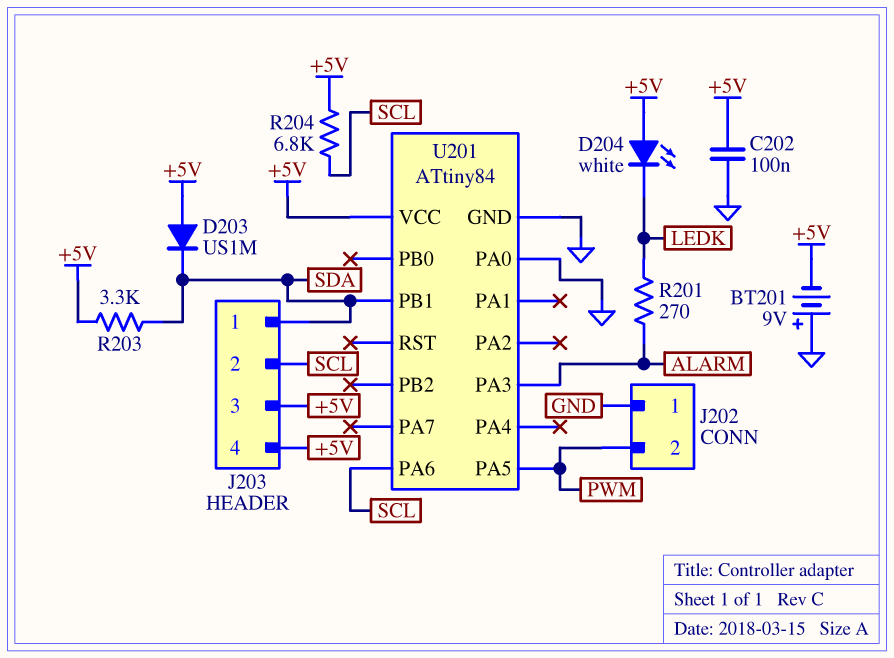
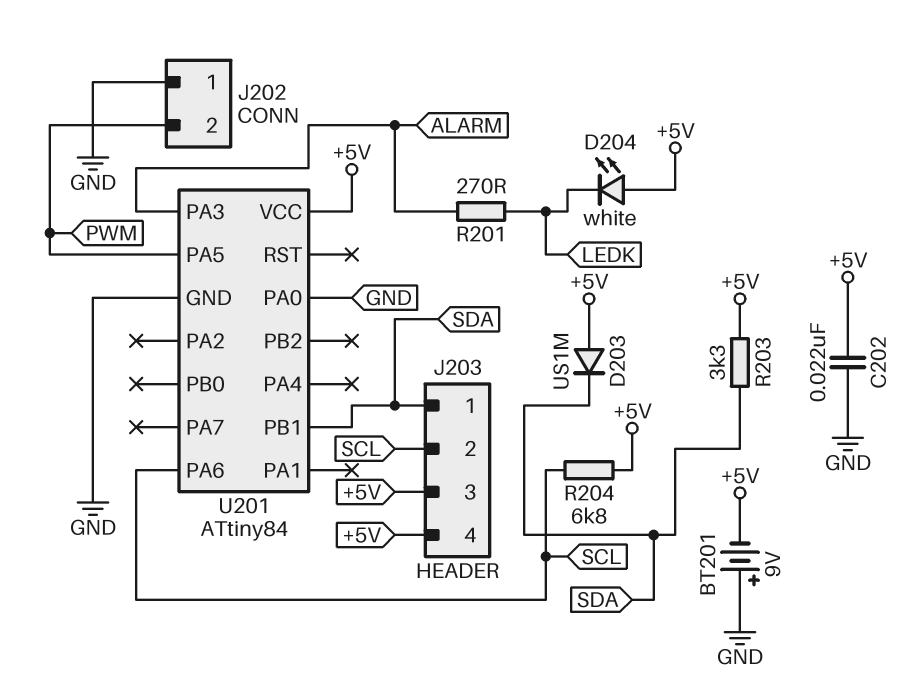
C202: 100nF (+5V, GND) -> 22nF (+5V, GND)

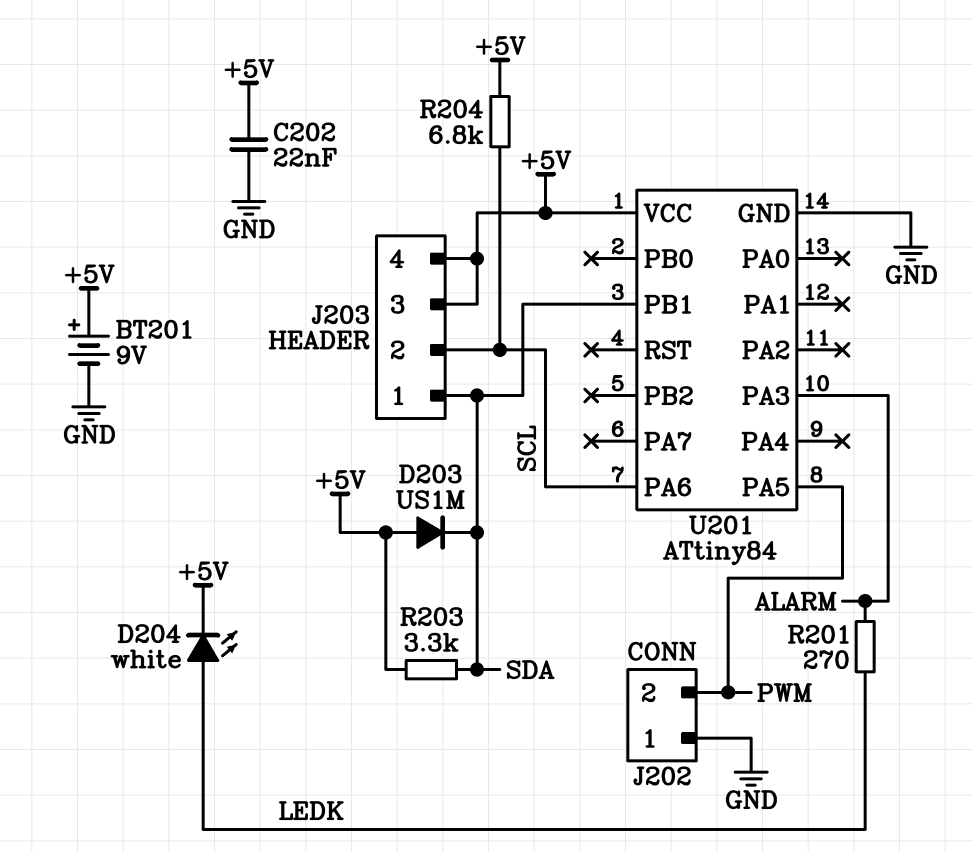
BT201: 9V (plus GND, minus +5V) -> 9V (plus +5V, minus GND)
D204: LED white (A +5V, K LEDK) -> LED white (A LEDK, K +5V)
U201 pin PA0: GND -> none

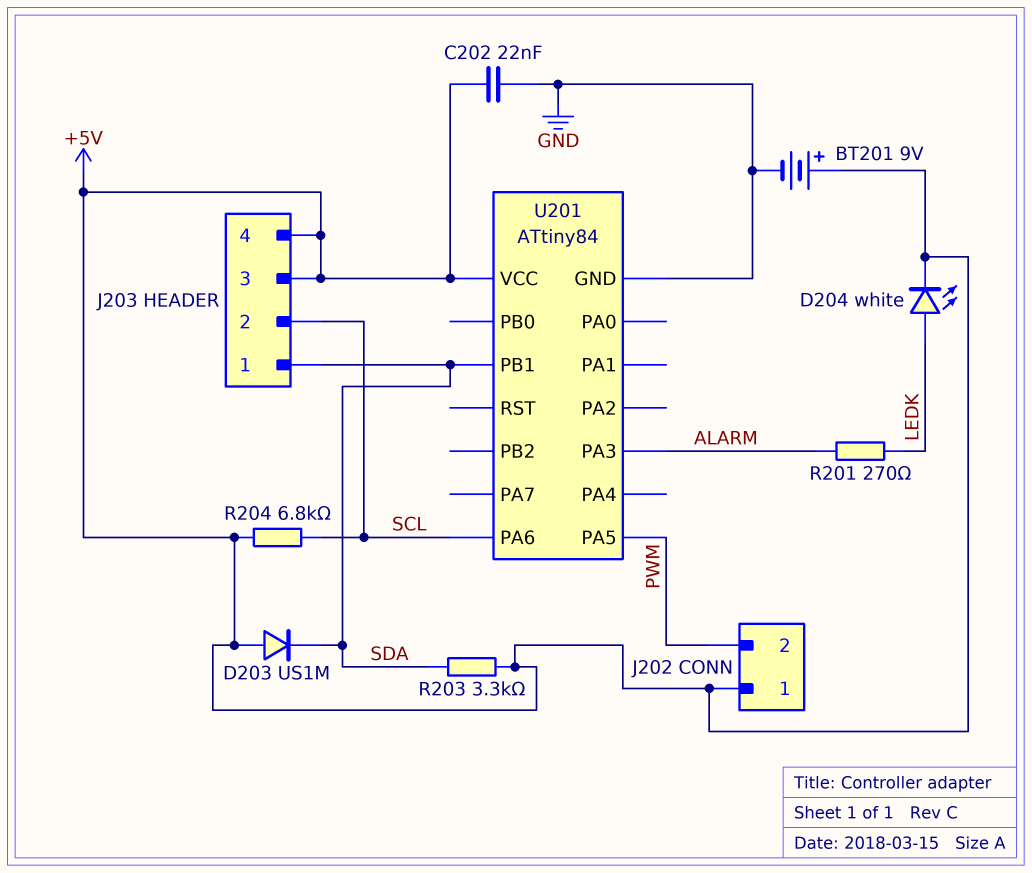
J202 pin 1: GND -> +5V

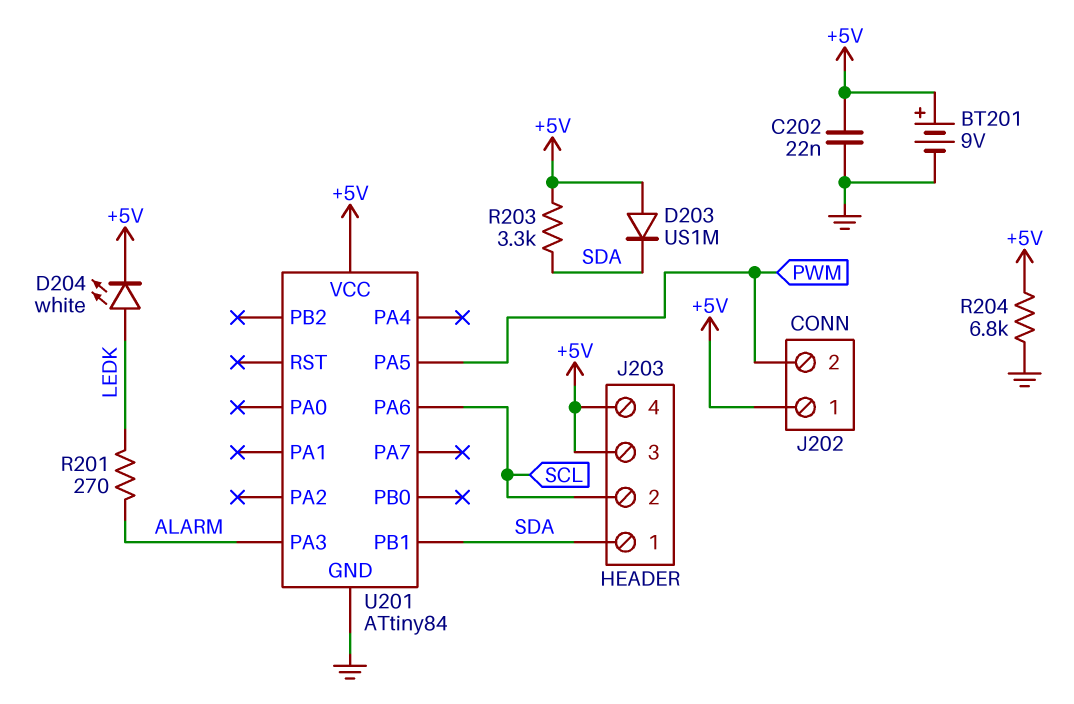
R204: 6.8k (+5V, SCL) -> 6.8k (+5V, GND)

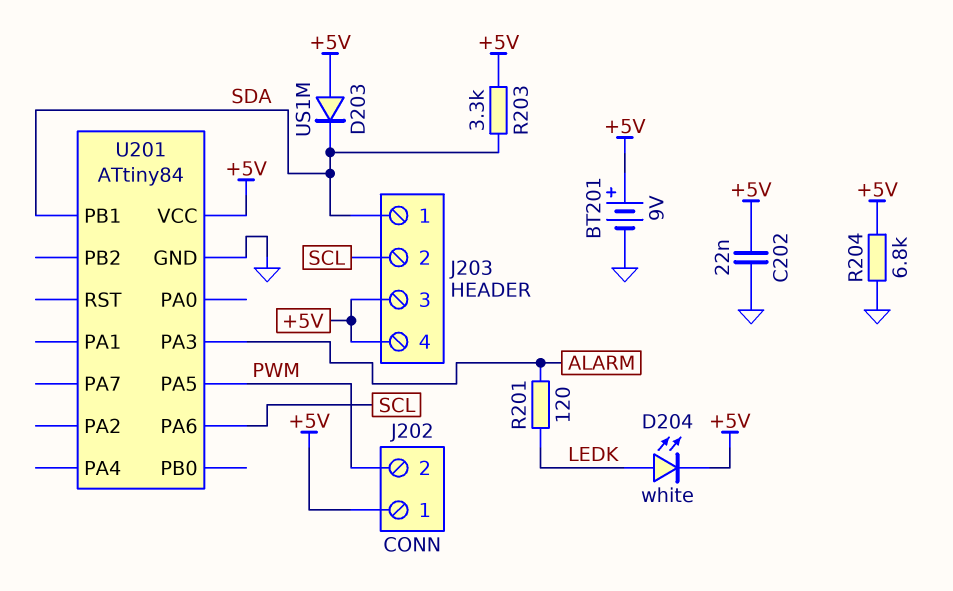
R201: 270 (ALARM, LEDK) -> 120 (ALARM, LEDK)

